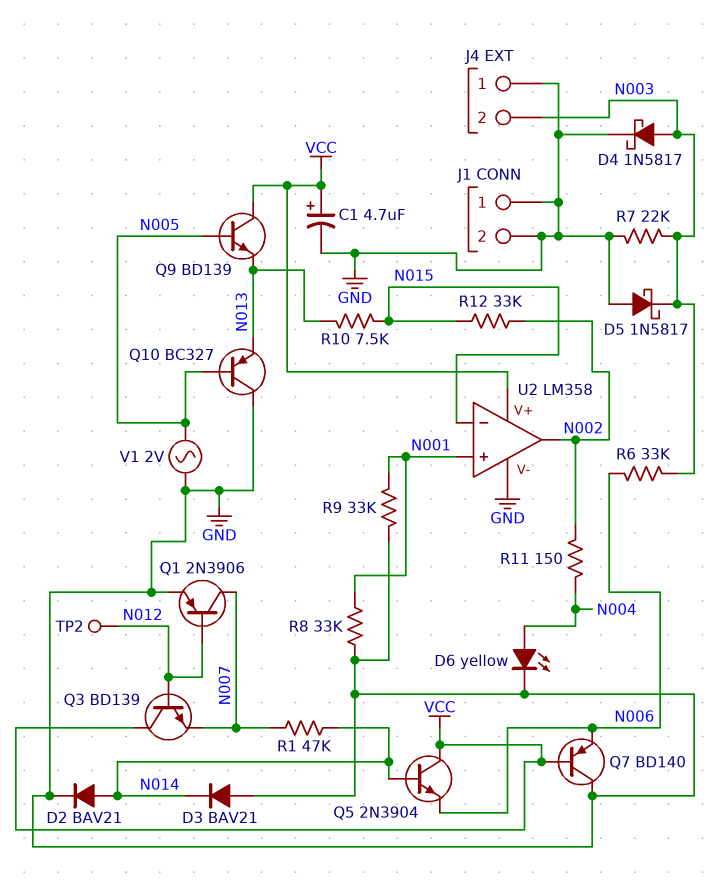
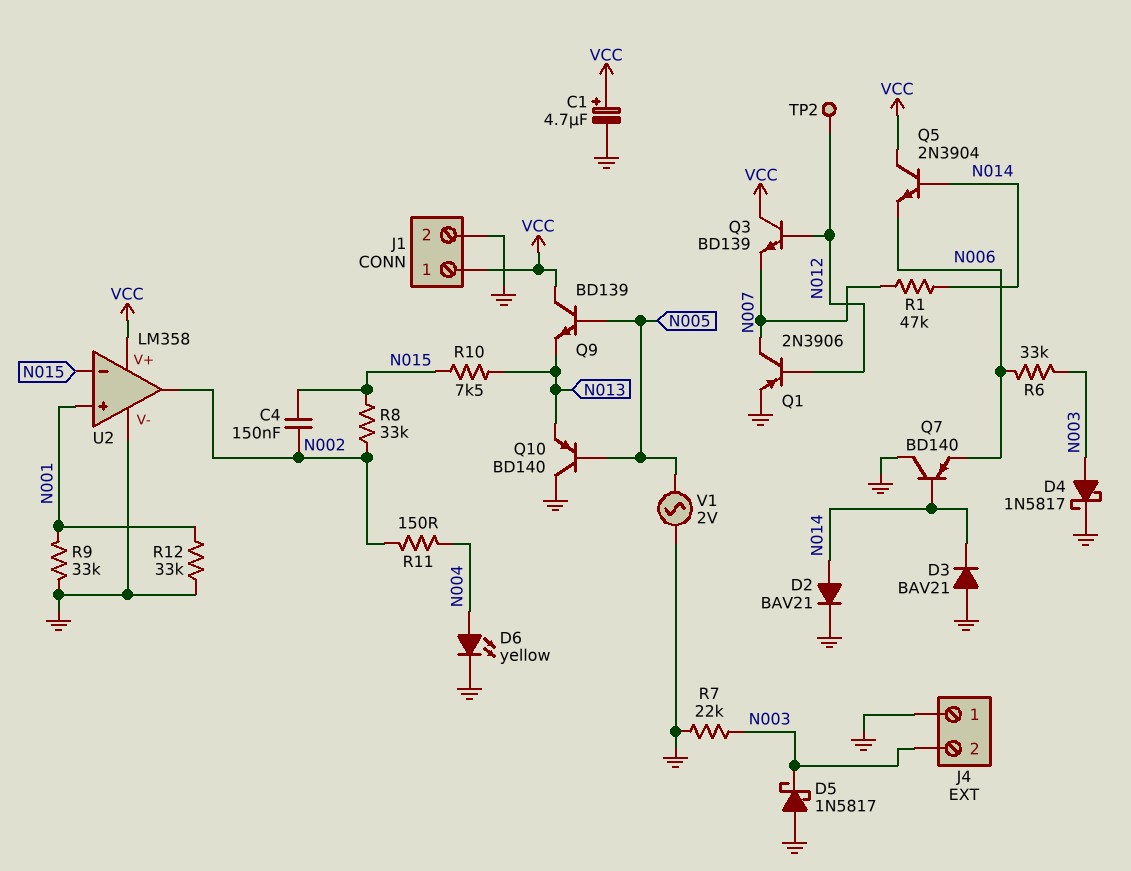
C4: none -> 150nF (N002, N015)
J1 pin 1: GND -> VCC
Q7: PNP BD140 (B VCC, C GND, E N006) -> PNP BD140 (B N014, C GND, E N006)
Q10: PNP BC327 (B N005, C GND, E N013) -> PNP BD140 (B N005, C GND, E N013)
R8: 33k (GND, N001) -> 33k (N002, N015)
R12: 33k (N002, N015) -> 33k (GND, N001)

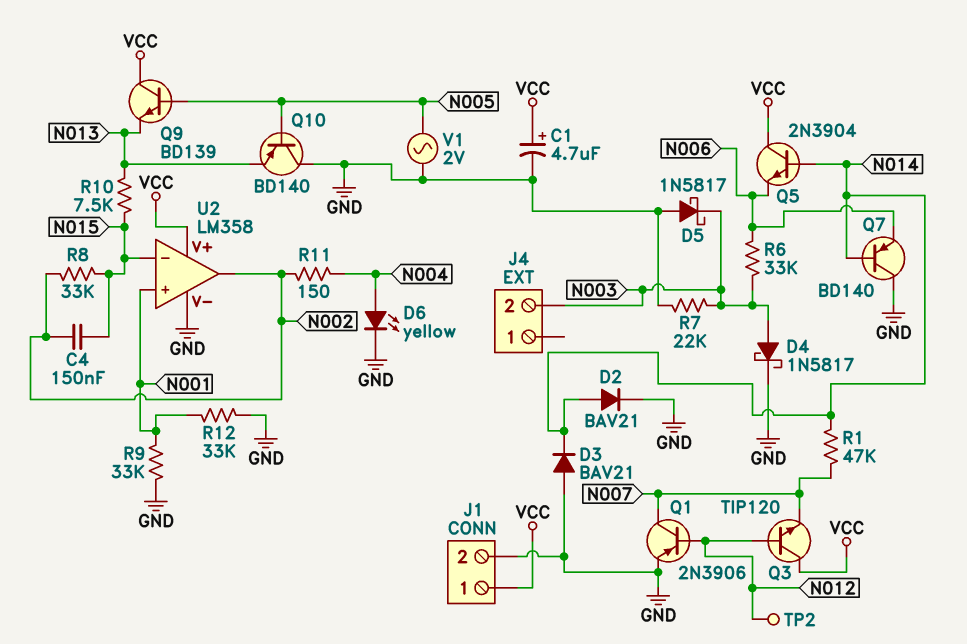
J4 pin 1: GND -> none
Q3: NPN BD139 (B N012, C VCC, E N007) -> NPN TIP120 (B N012, C VCC, E N007)

